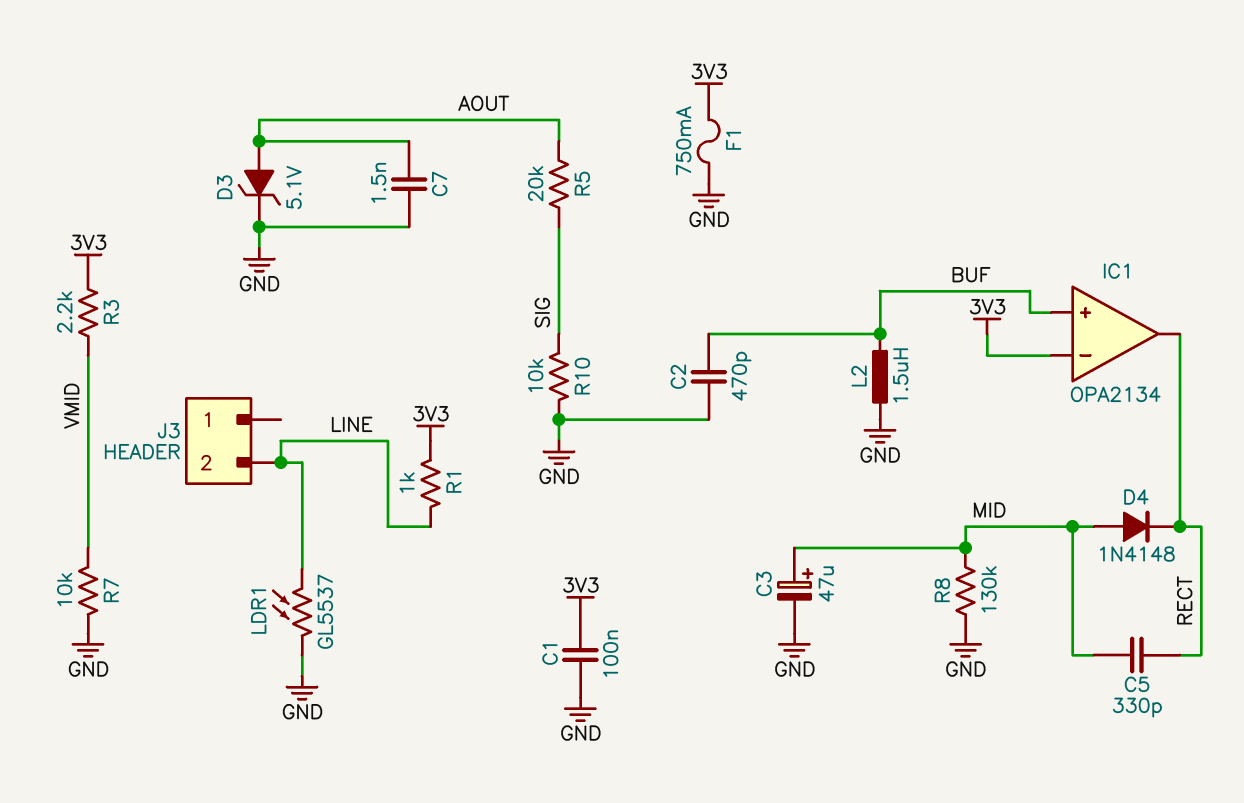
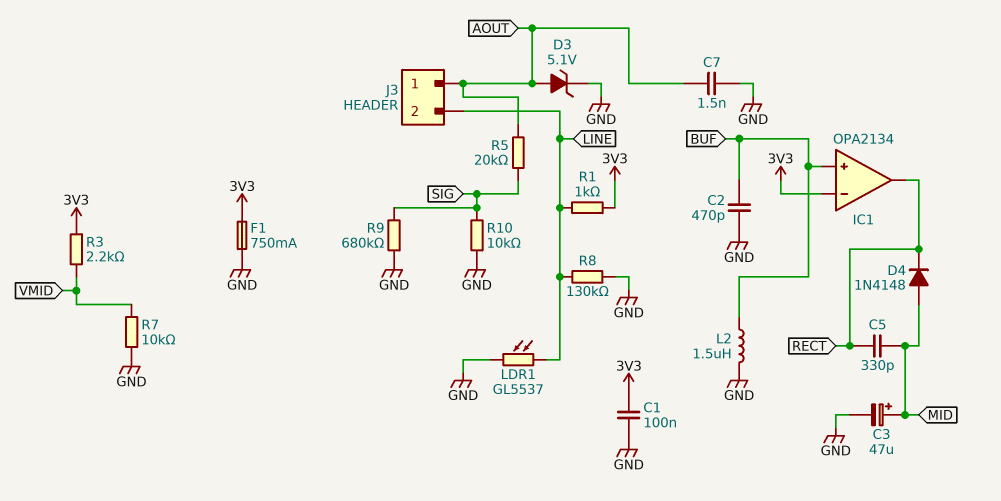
J3 pin 1: none -> AOUT
R8: 130k (GND, MID) -> 130k (GND, LINE)
R9: none -> 680k (GND, SIG)

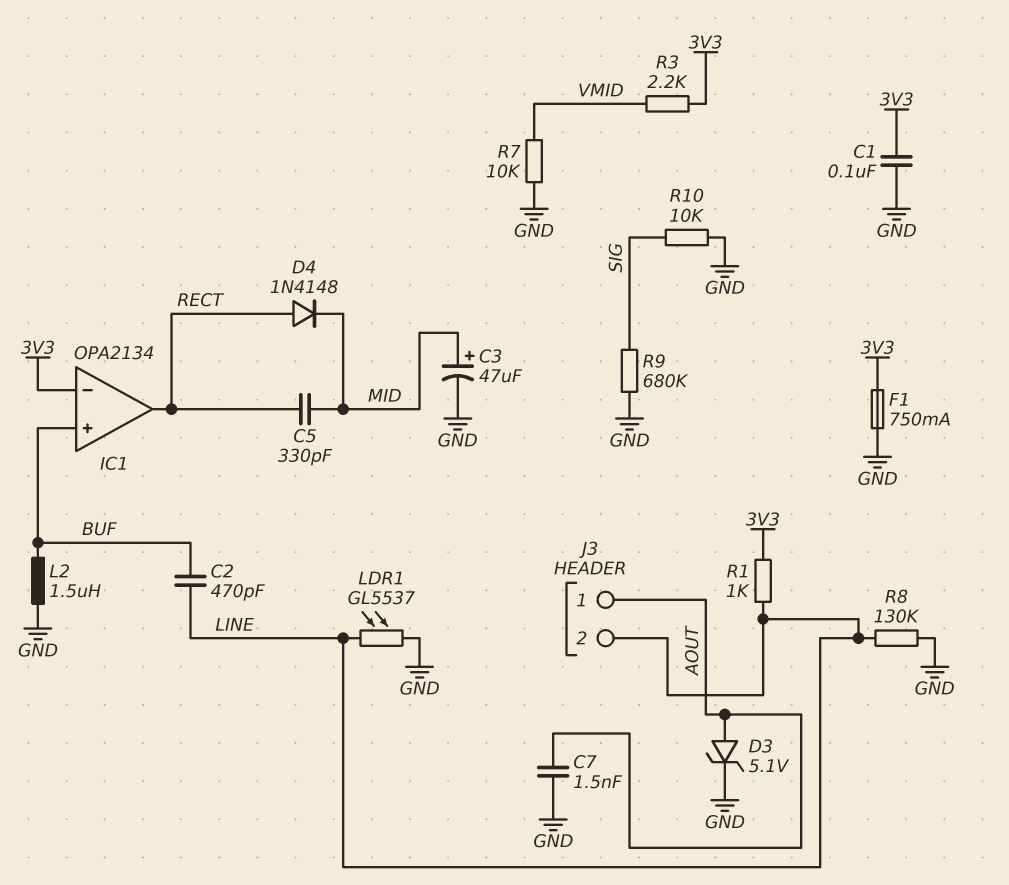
C2: 470pF (BUF, GND) -> 470pF (BUF, LINE)
D4: diode 1N4148 (A MID, K RECT) -> diode 1N4148 (A RECT, K MID)
R5: 20k (AOUT, SIG) -> none

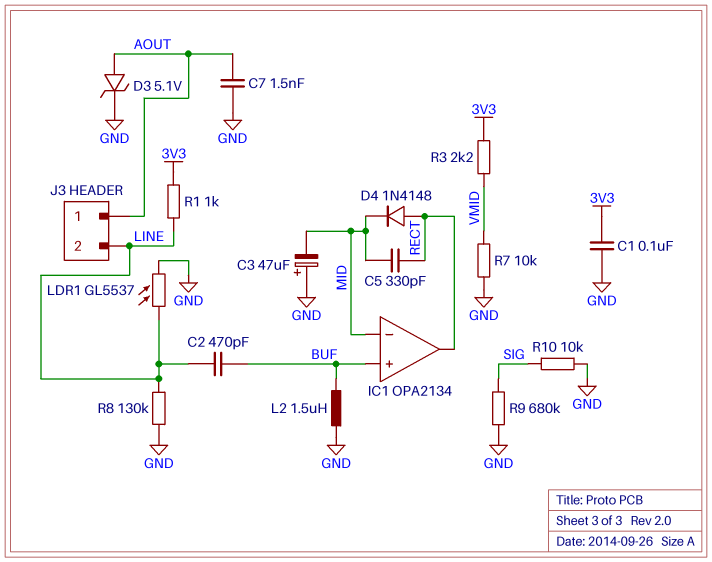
C3: 47uF (plus MID, minus GND) -> 47uF (plus GND, minus MID)
F1: 750mA (3V3, GND) -> none
IC1 pin in-: 3V3 -> MID

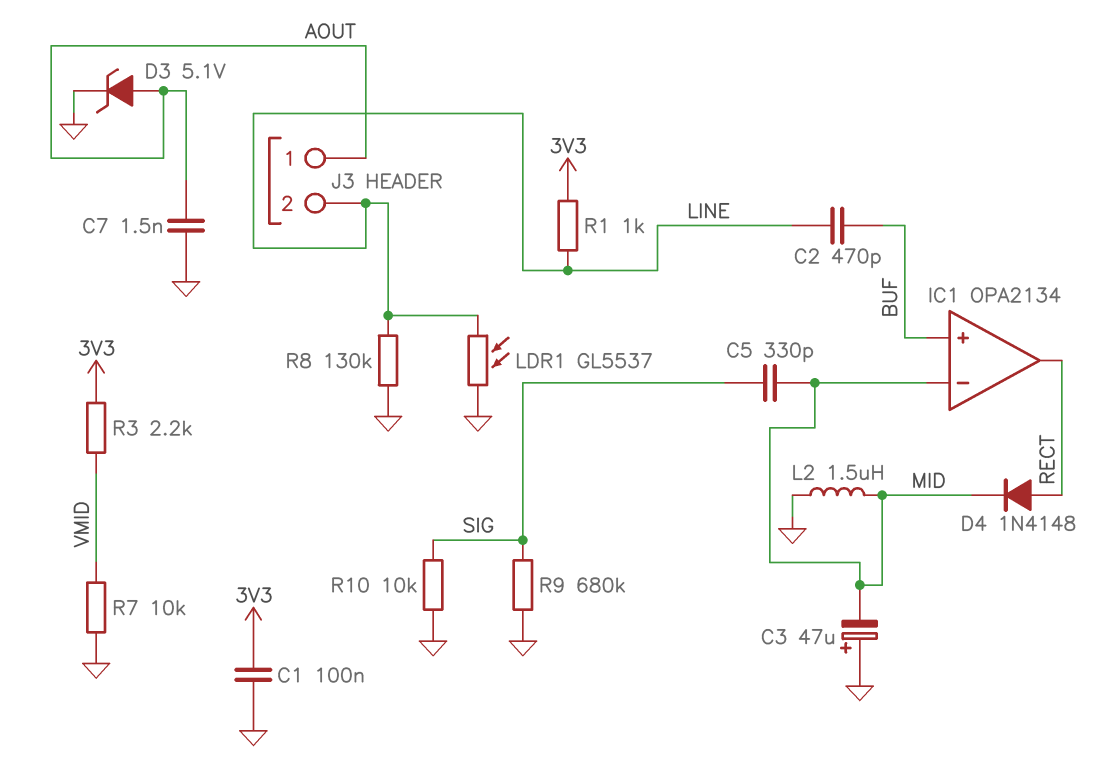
C5: 330pF (MID, RECT) -> 330pF (MID, SIG)
L2: 1.5uH (BUF, GND) -> 1.5uH (GND, MID)

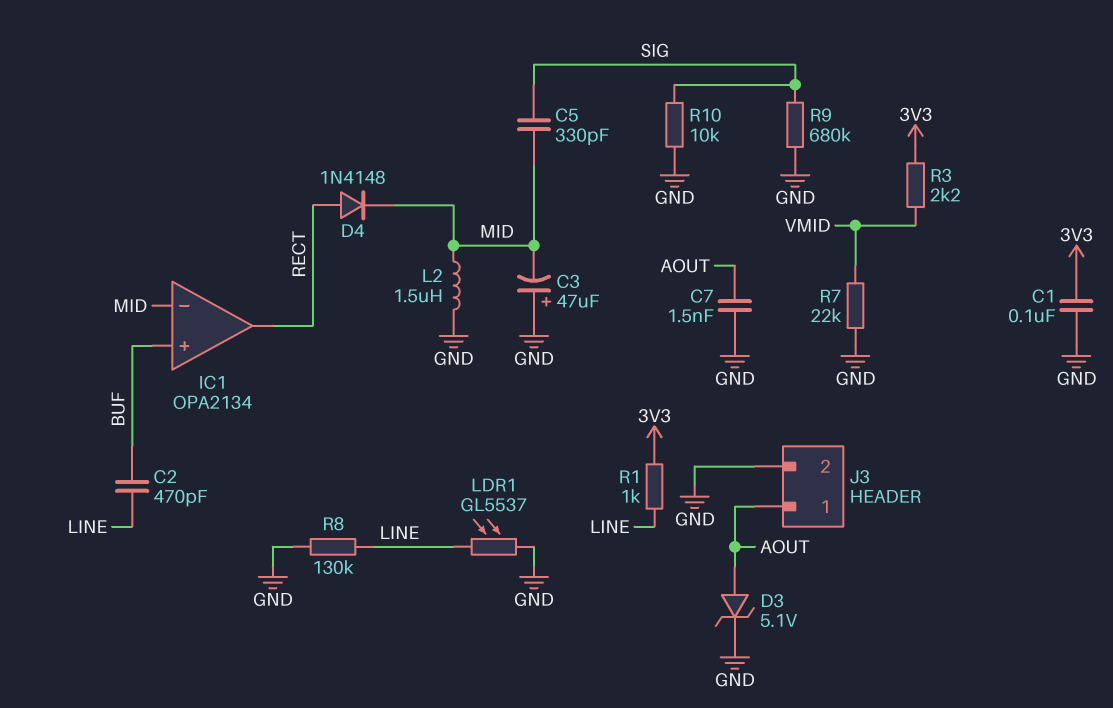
J3 pin 2: LINE -> GND
R7: 10k (GND, VMID) -> 22k (GND, VMID)

